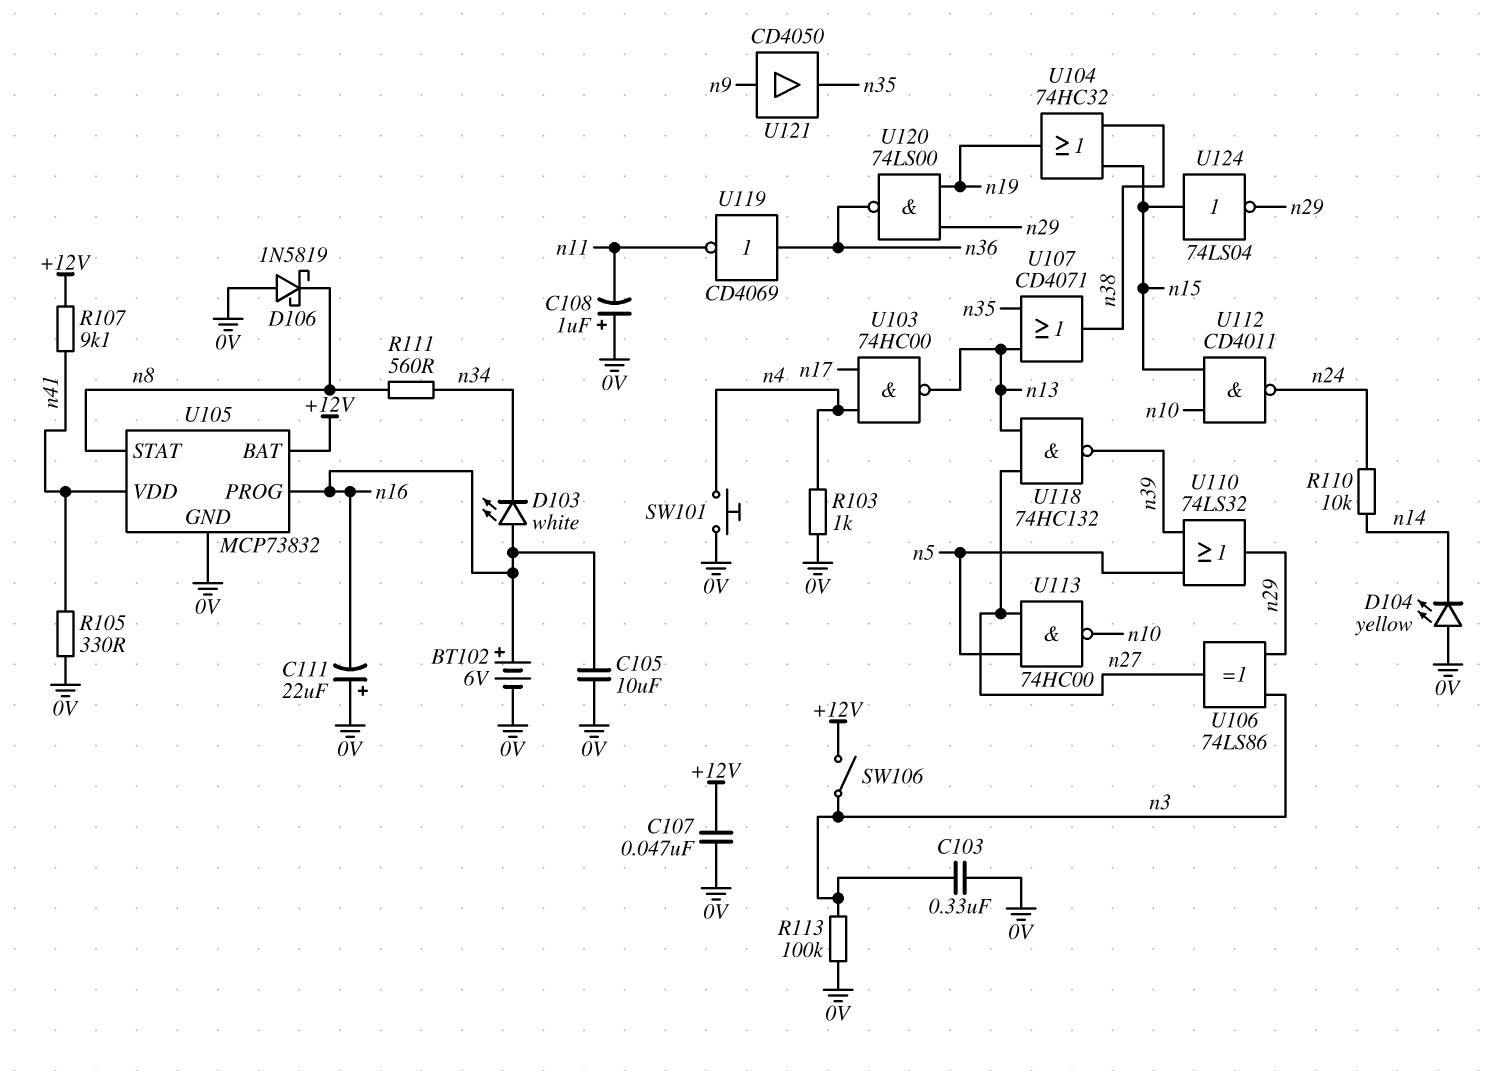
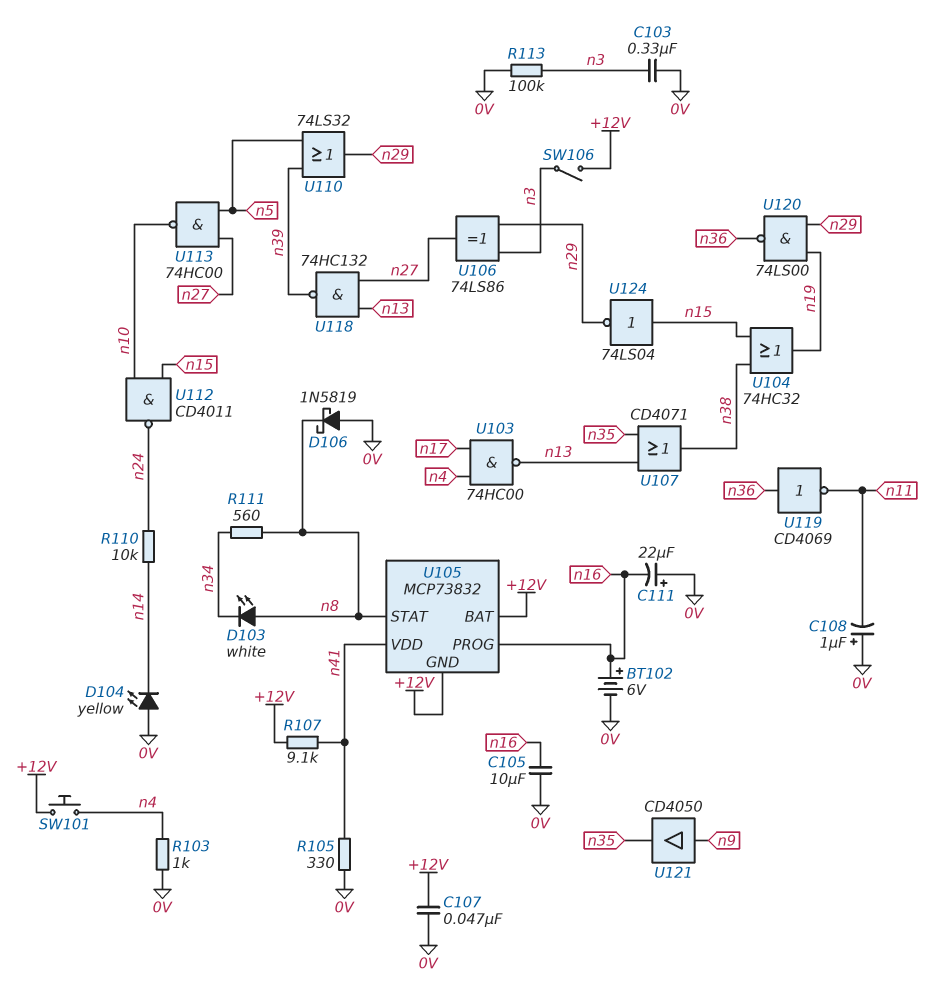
D103: LED white (A n16, K n34) -> LED white (A n8, K n34)
SW101: button (0V, n4) -> button (+12V, n4)
U105 pin GND: 0V -> +12V

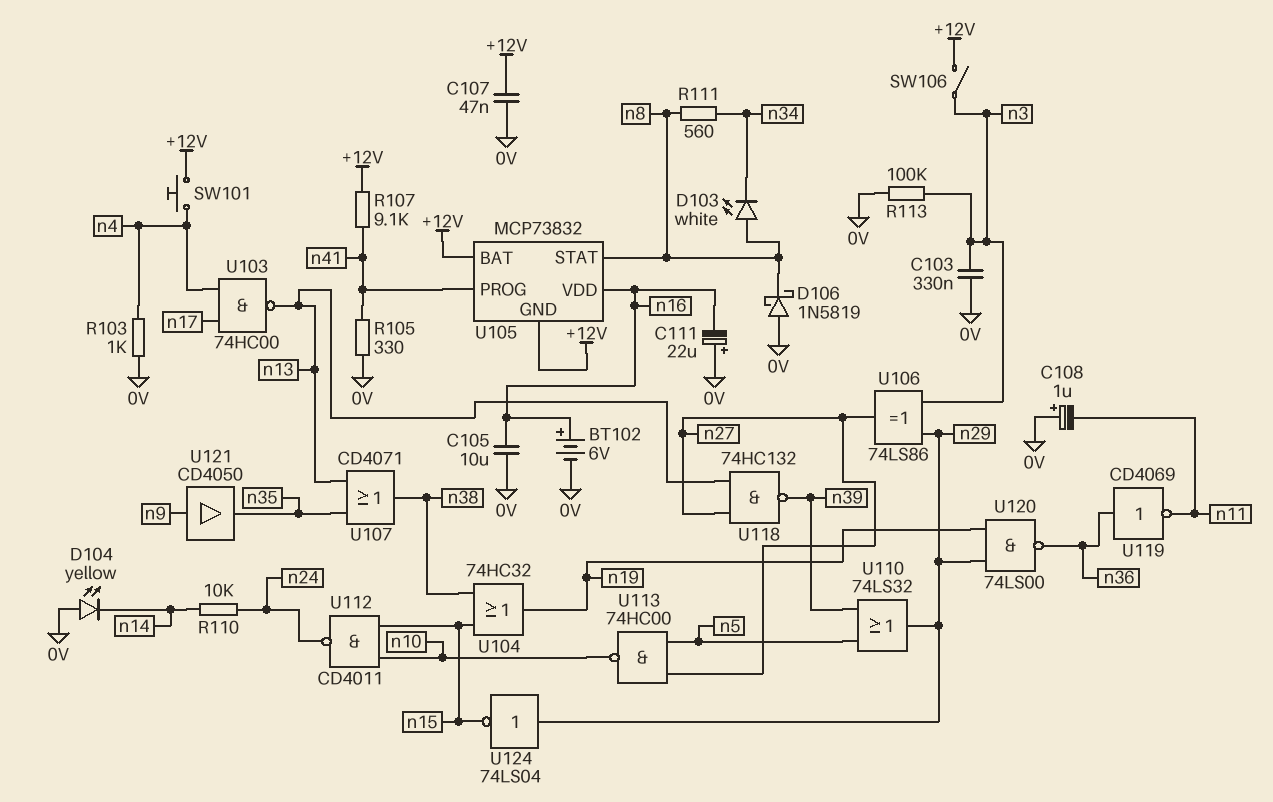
U105 pin PROG: n16 -> n41
U105 pin VDD: n41 -> n16
U124: NOT 74LS04 (in n15, out n29) -> NOT 74LS04 (in n29, out n15)

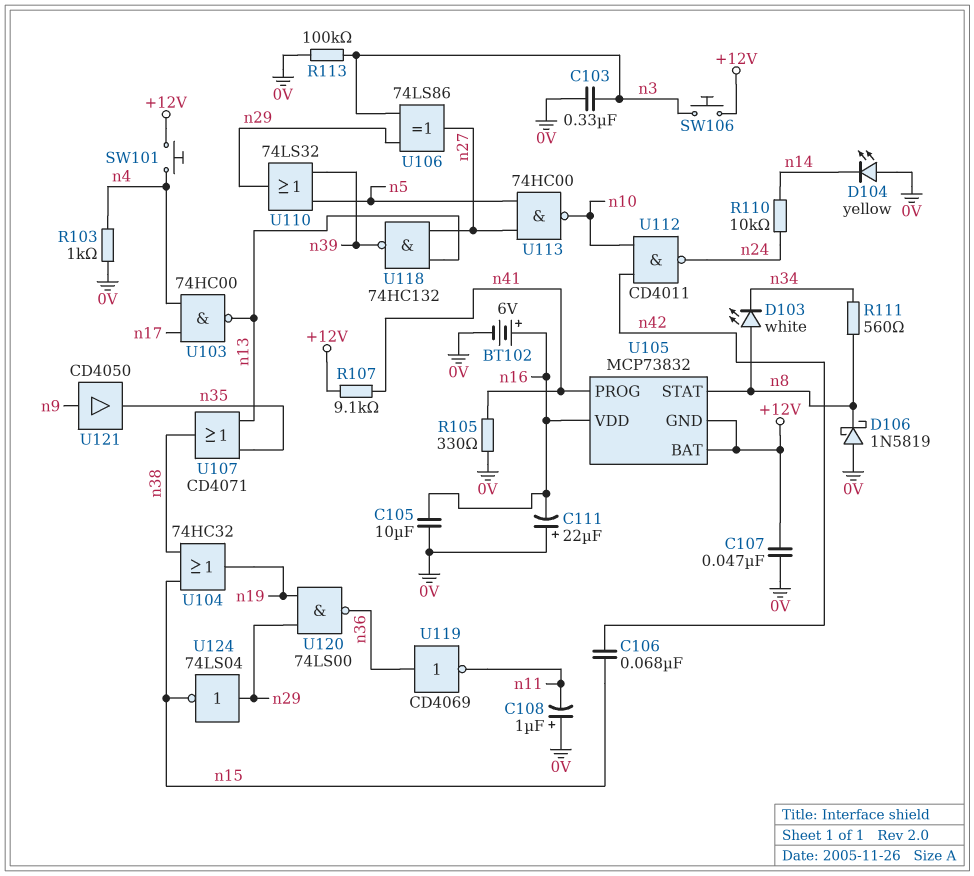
C106: none -> 68nF (n15, n42)
SW106: switch (+12V, n3) -> button (+12V, n3)
U112: NAND CD4011 (in n10, in n15, out n24) -> NAND CD4011 (in n10, in n42, out n24)

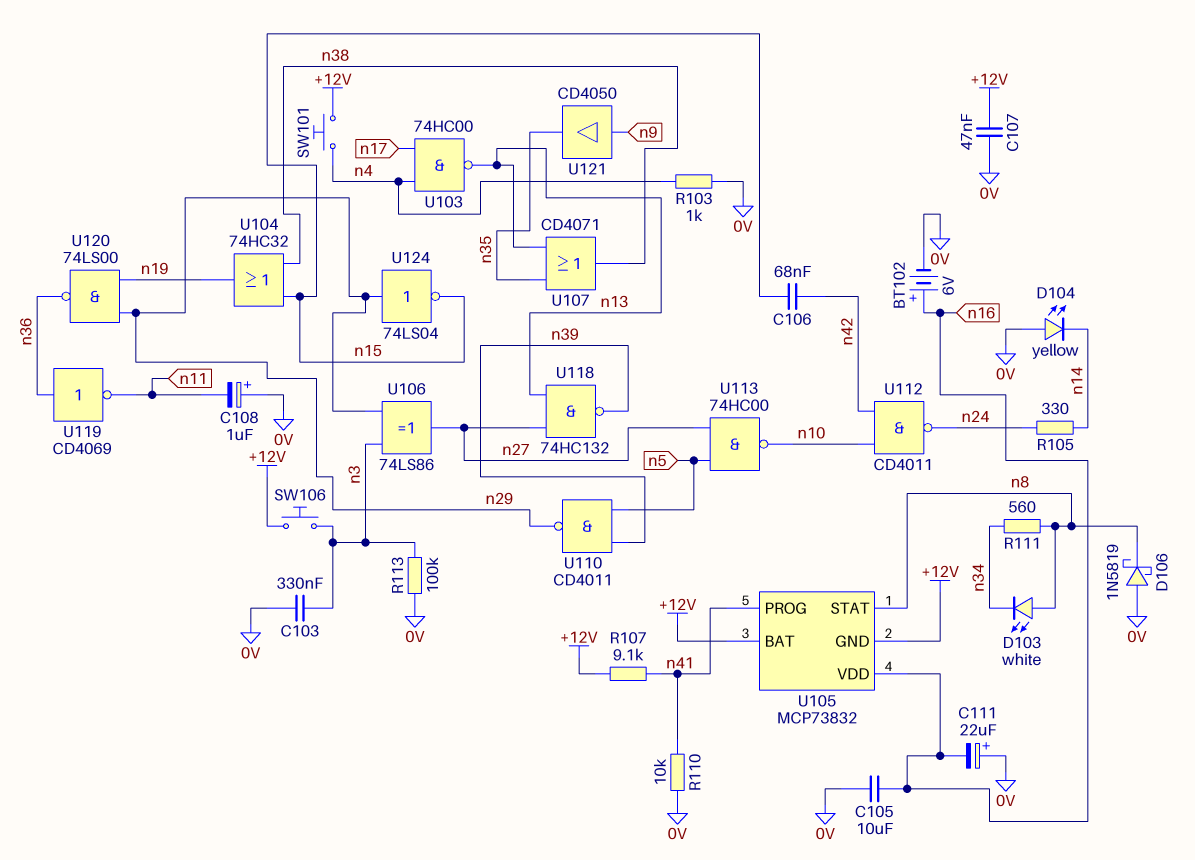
R105: 330 (0V, n41) -> 330 (n14, n24)
R110: 10k (n14, n24) -> 10k (0V, n41)
U110: OR 74LS32 (in n5, in n39, out n29) -> NAND CD4011 (in n5, in n39, out n29)

